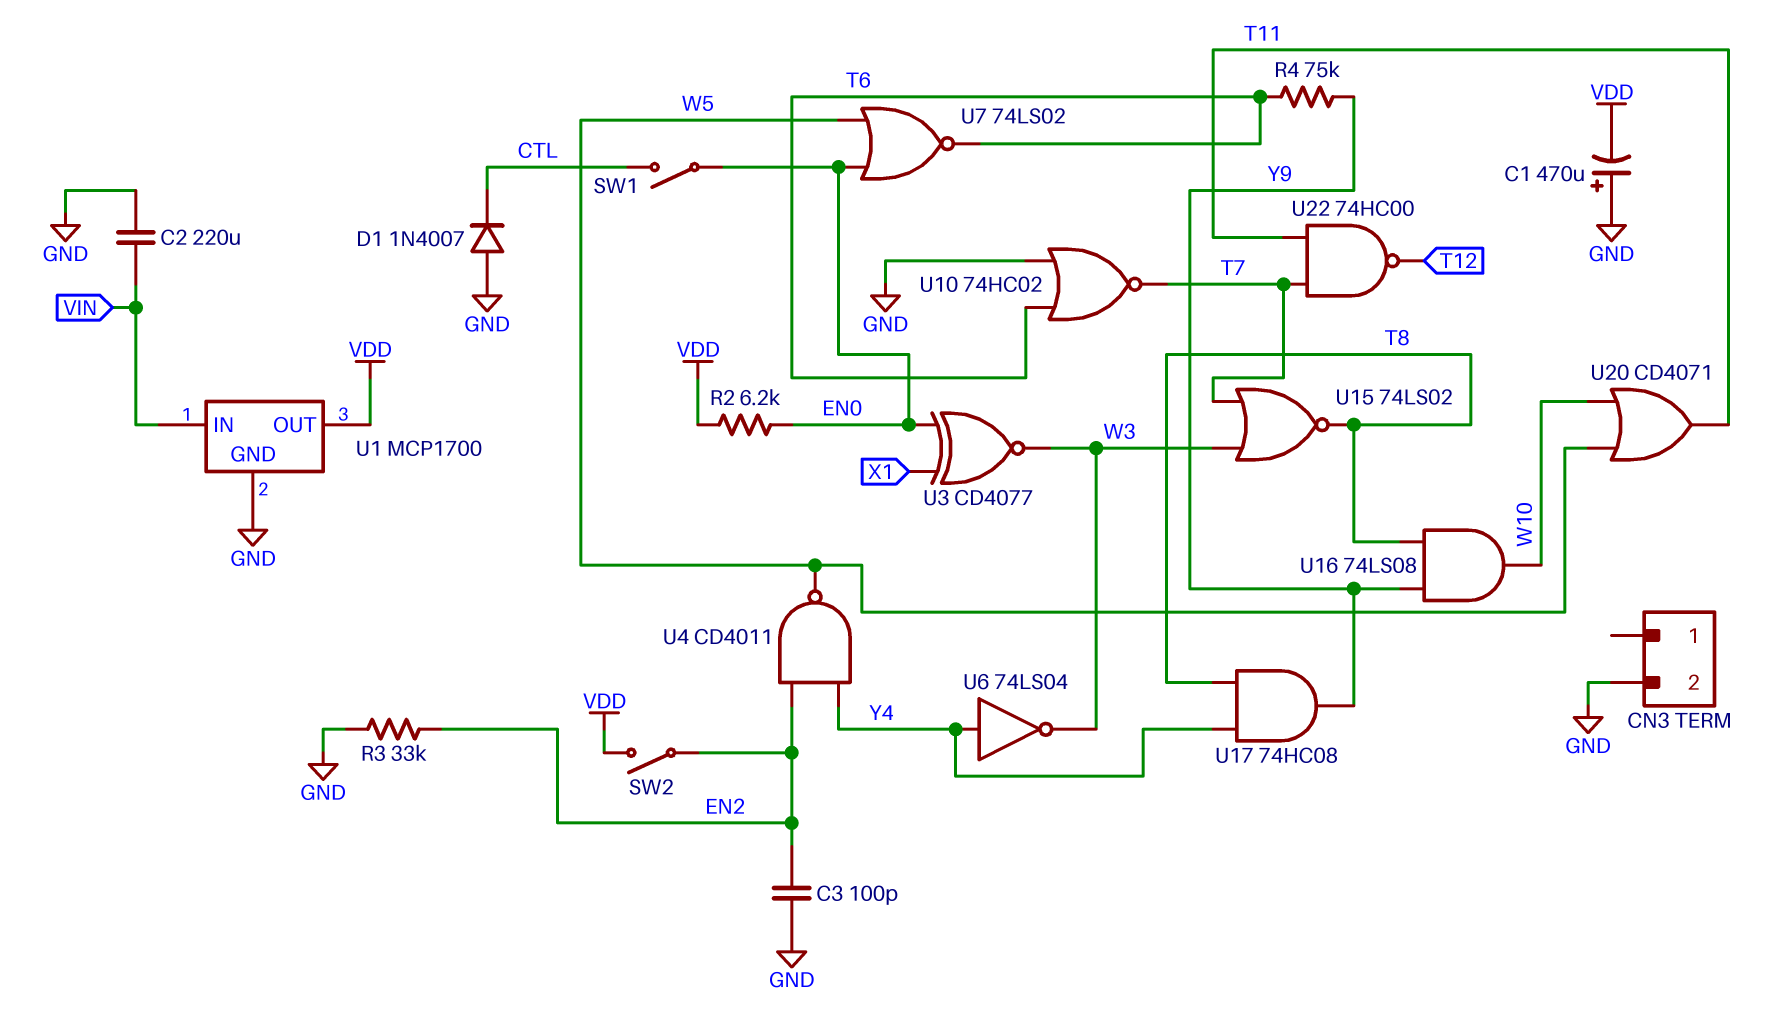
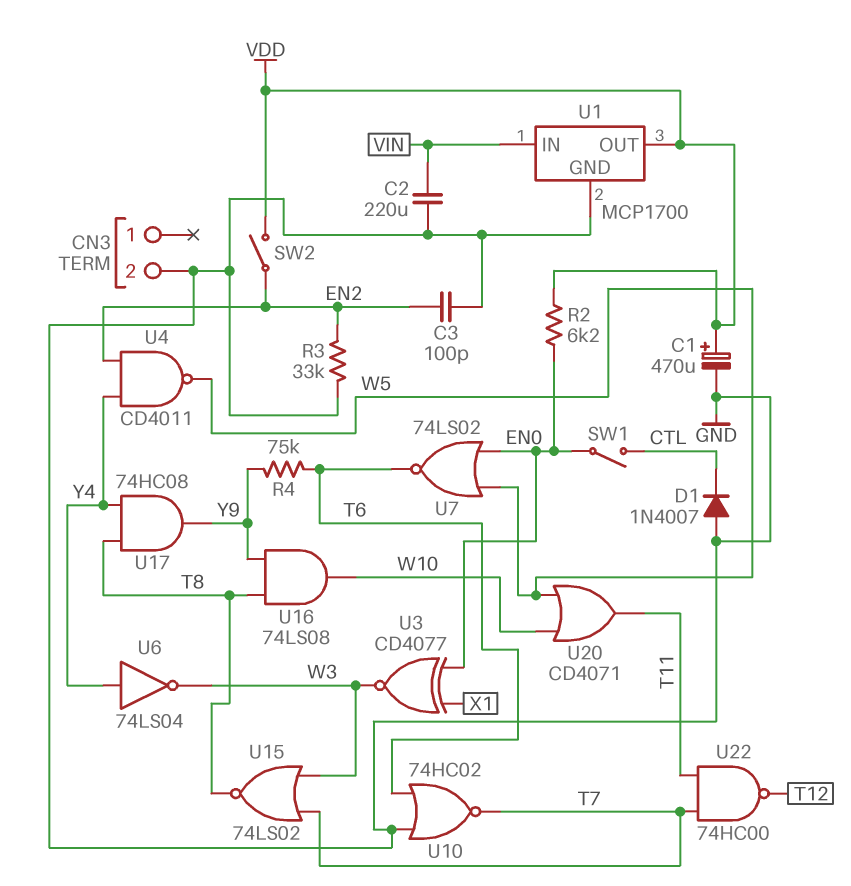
C1: 470uF (plus GND, minus VDD) -> 470uF (plus VDD, minus GND)

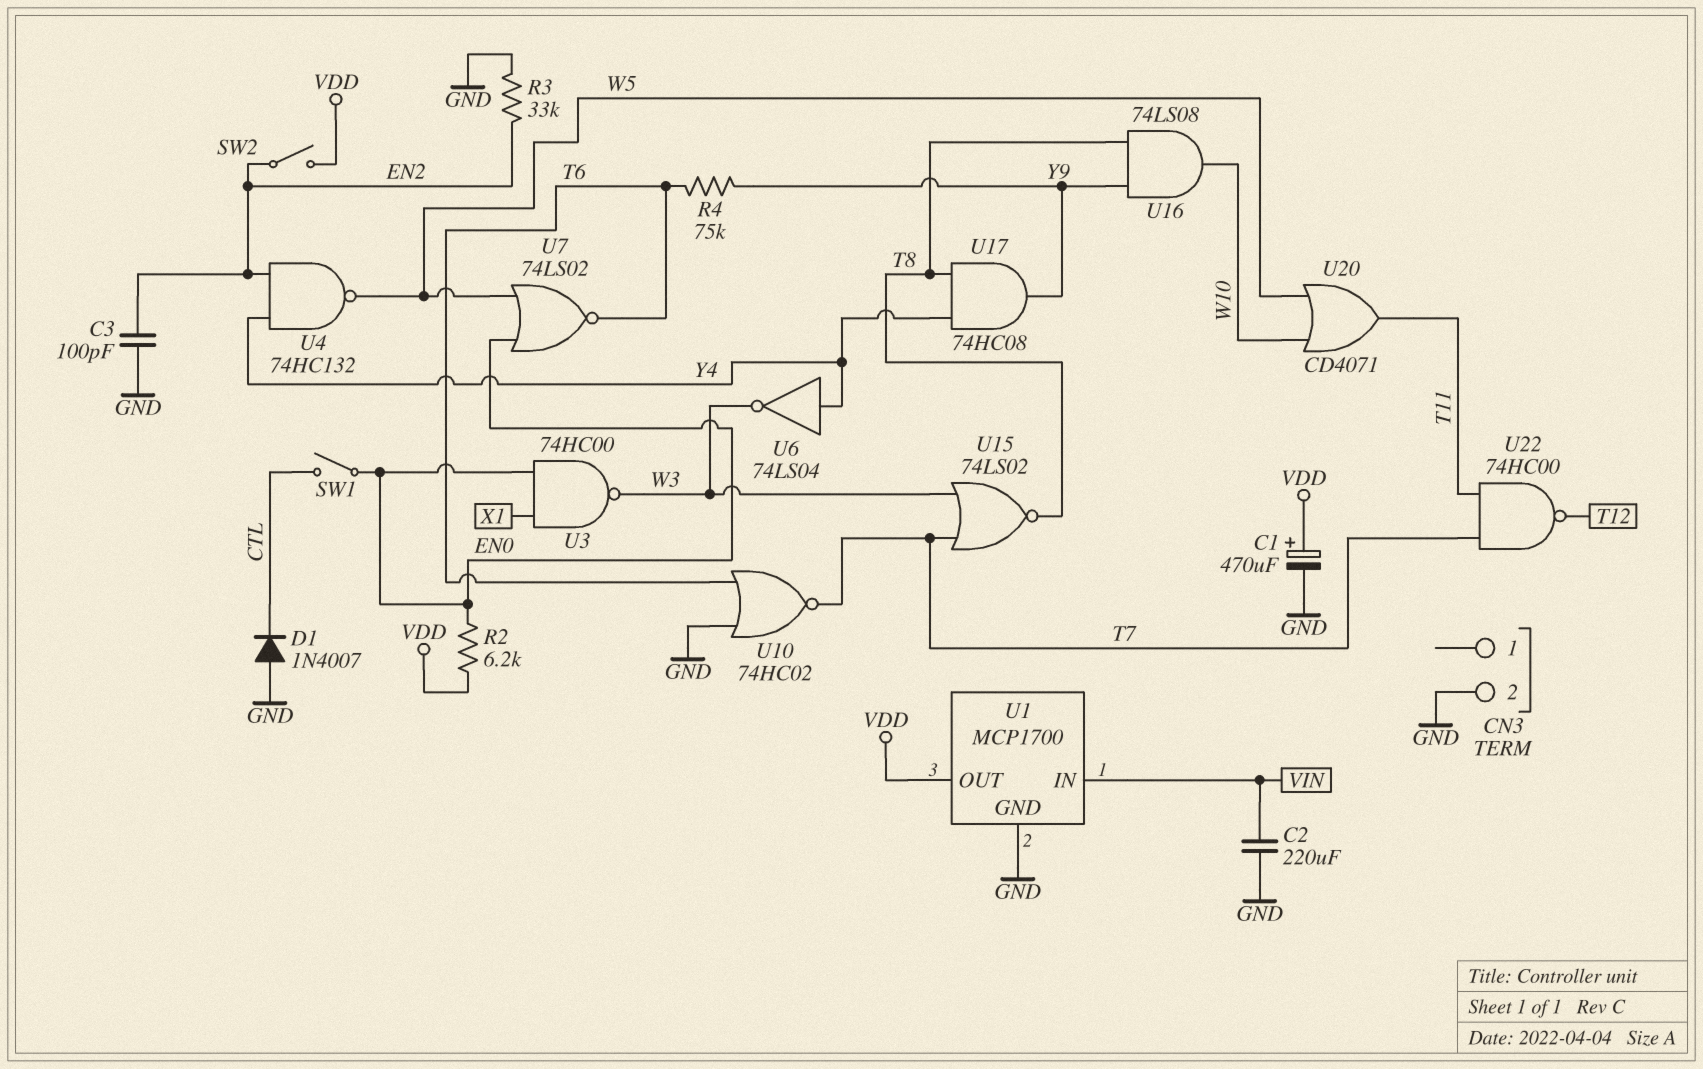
U3: XNOR CD4077 (in EN0, in X1, out W3) -> NAND 74HC00 (in EN0, in X1, out W3)
U4: NAND CD4011 (in EN2, in Y4, out W5) -> NAND 74HC132 (in EN2, in Y4, out W5)

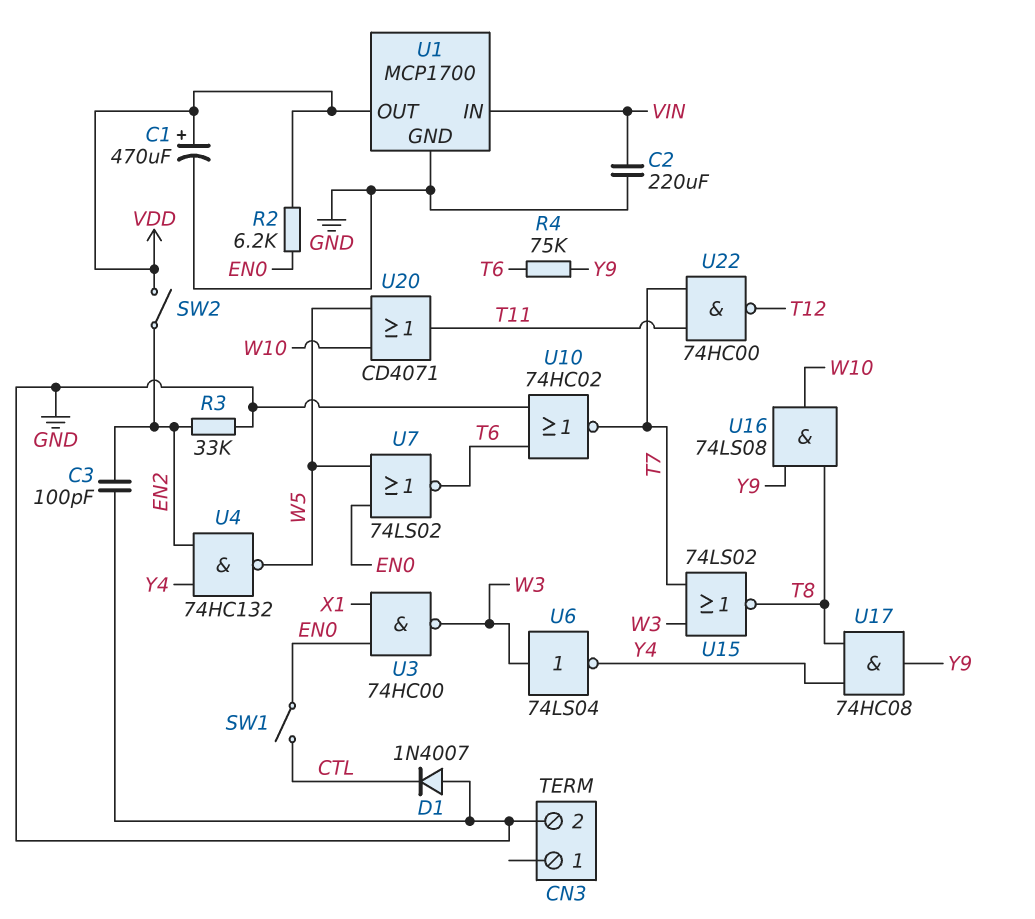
U6: NOT 74LS04 (in Y4, out W3) -> NOT 74LS04 (in W3, out Y4)

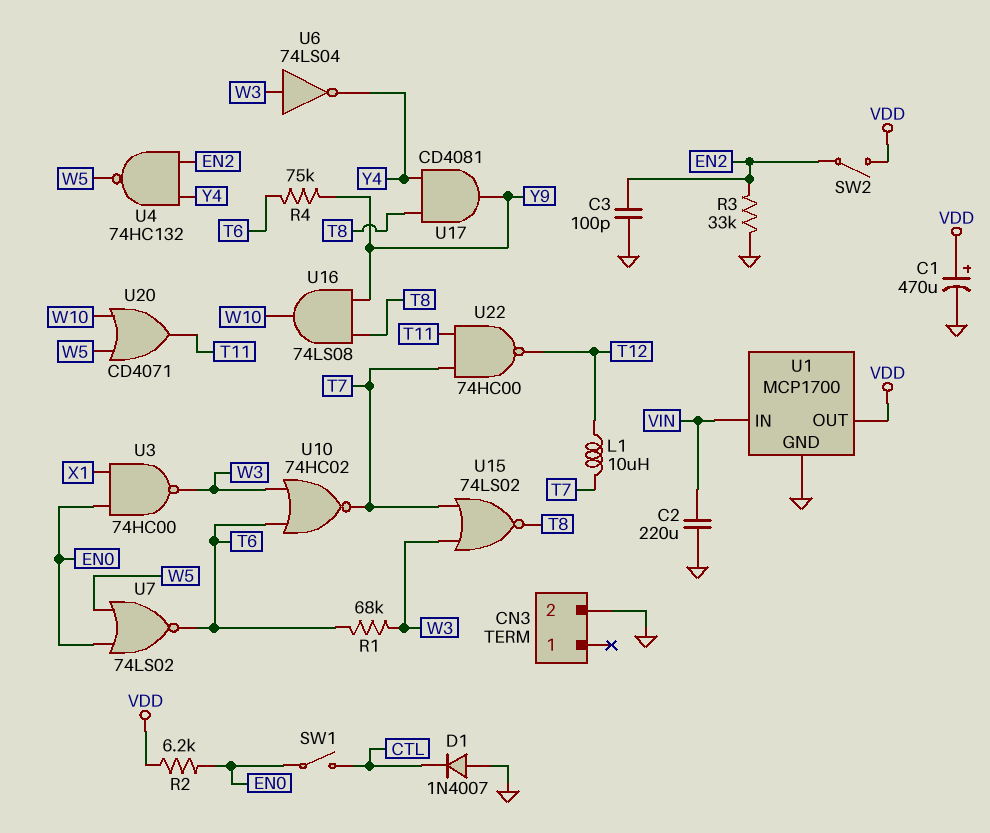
L1: none -> 10uH (T7, T12)
R1: none -> 68k (T6, W3)
U10: NOR 74HC02 (in GND, in T6, out T7) -> NOR 74HC02 (in T6, in W3, out T7)
U17: AND 74HC08 (in T8, in Y4, out Y9) -> AND CD4081 (in T8, in Y4, out Y9)

